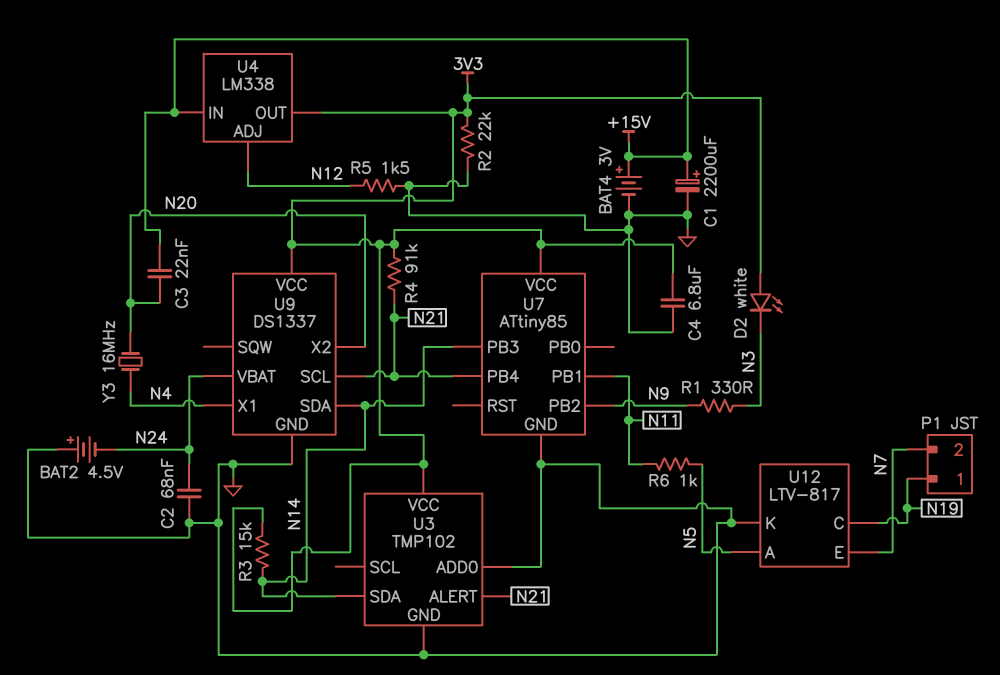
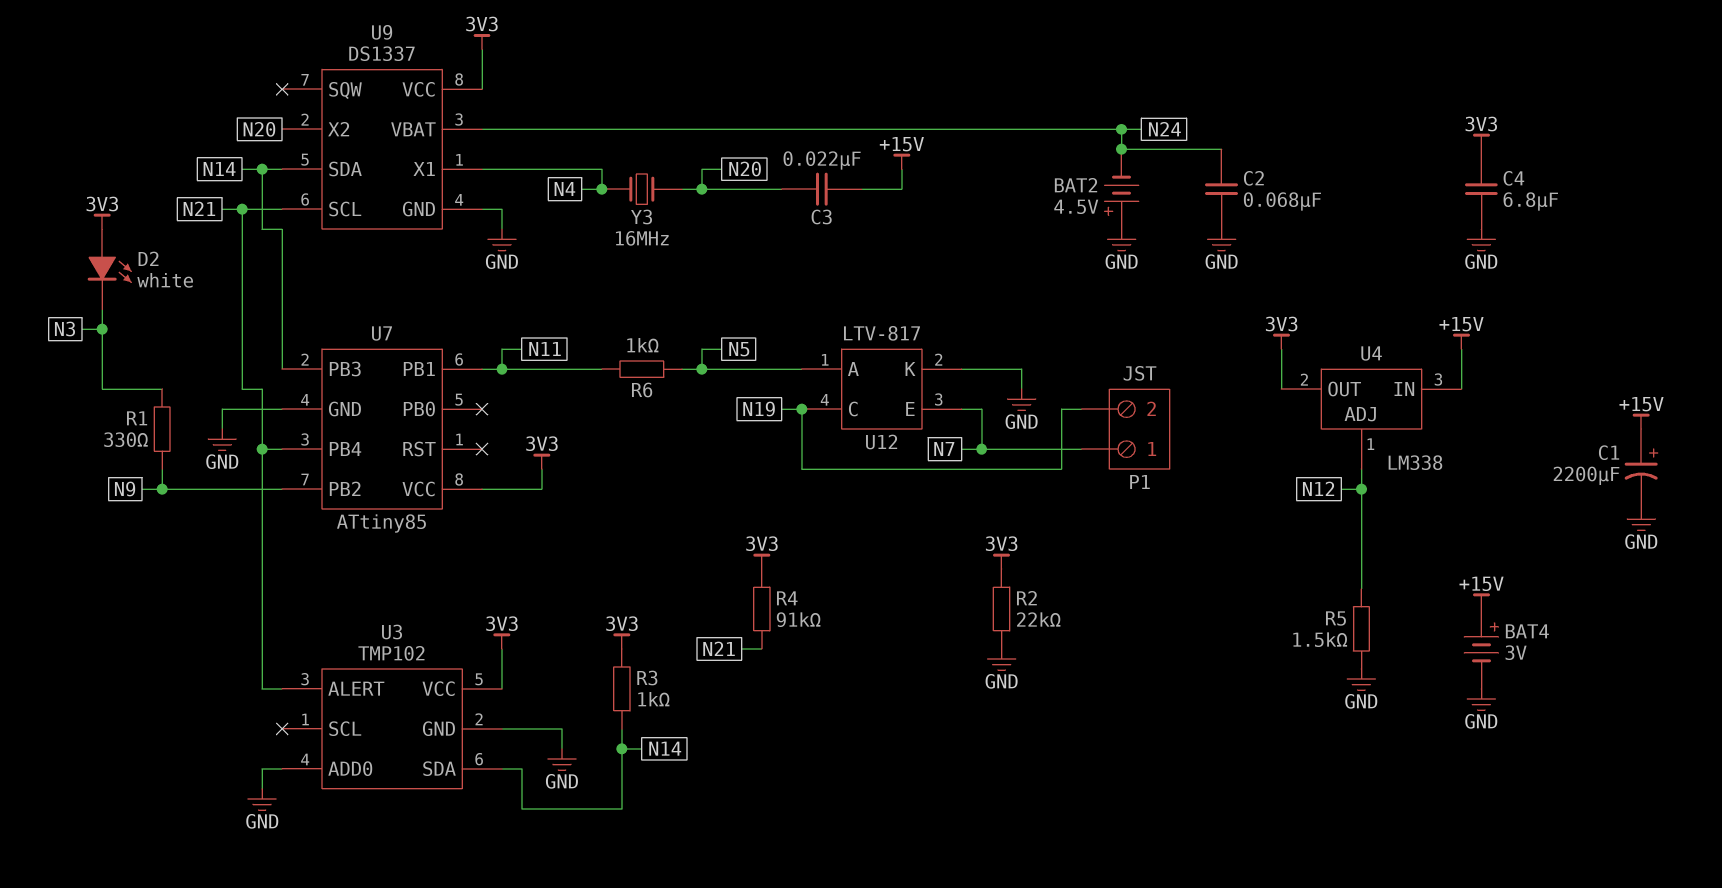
P1 pin 1: N19 -> N7
P1 pin 2: N7 -> N19
R3: 15k (3V3, N14) -> 1k (3V3, N14)

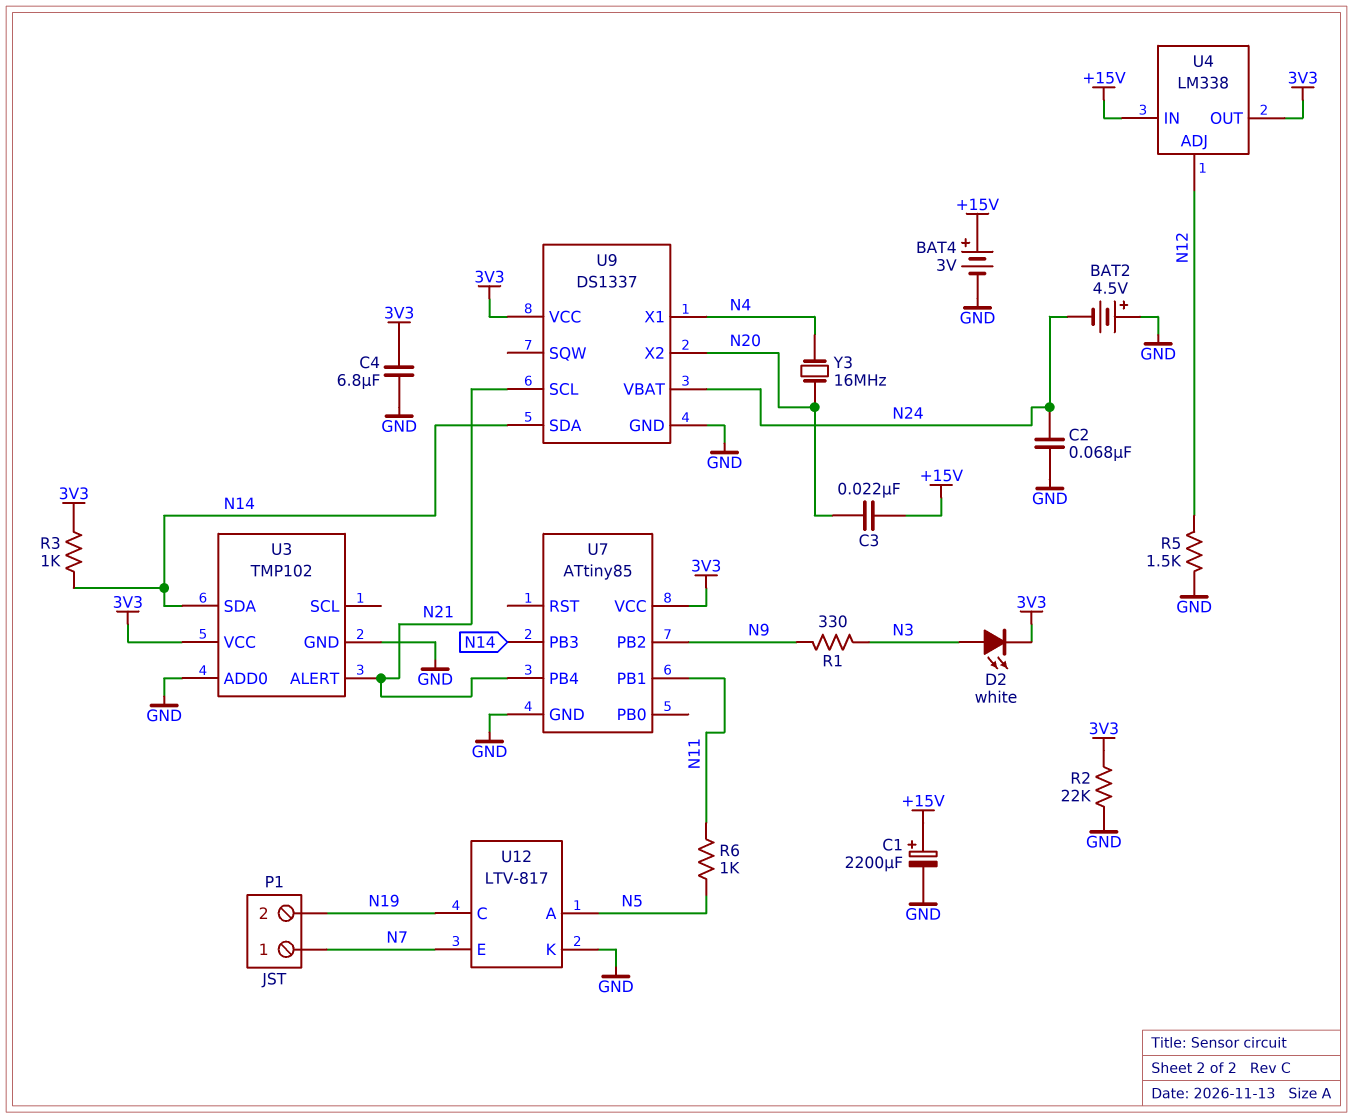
D2: LED white (A 3V3, K N3) -> LED white (A N3, K 3V3)
R4: 91k (3V3, N21) -> none

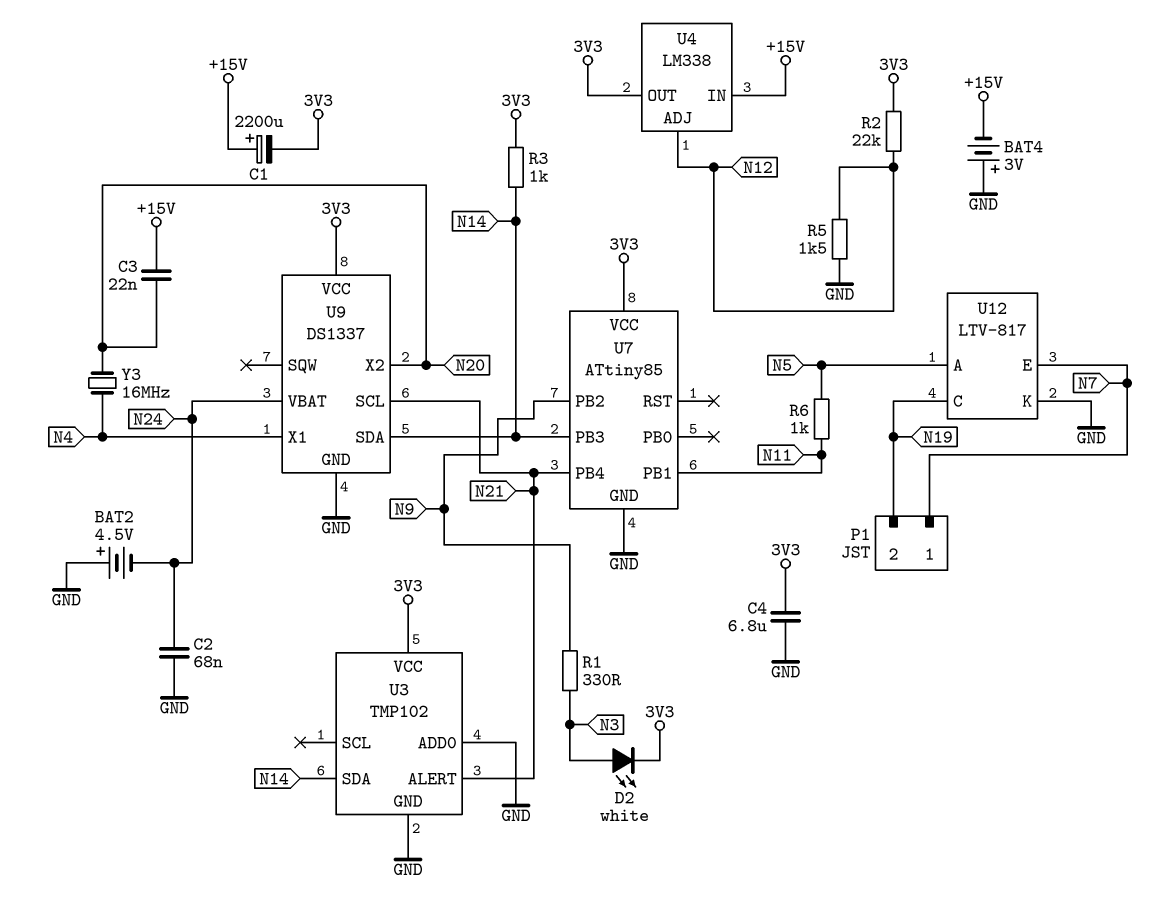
BAT4: 3V (plus +15V, minus GND) -> 3V (plus GND, minus +15V)
C1: 2200uF (plus +15V, minus GND) -> 2200uF (plus +15V, minus 3V3)
R2: 22k (3V3, GND) -> 22k (3V3, N12)

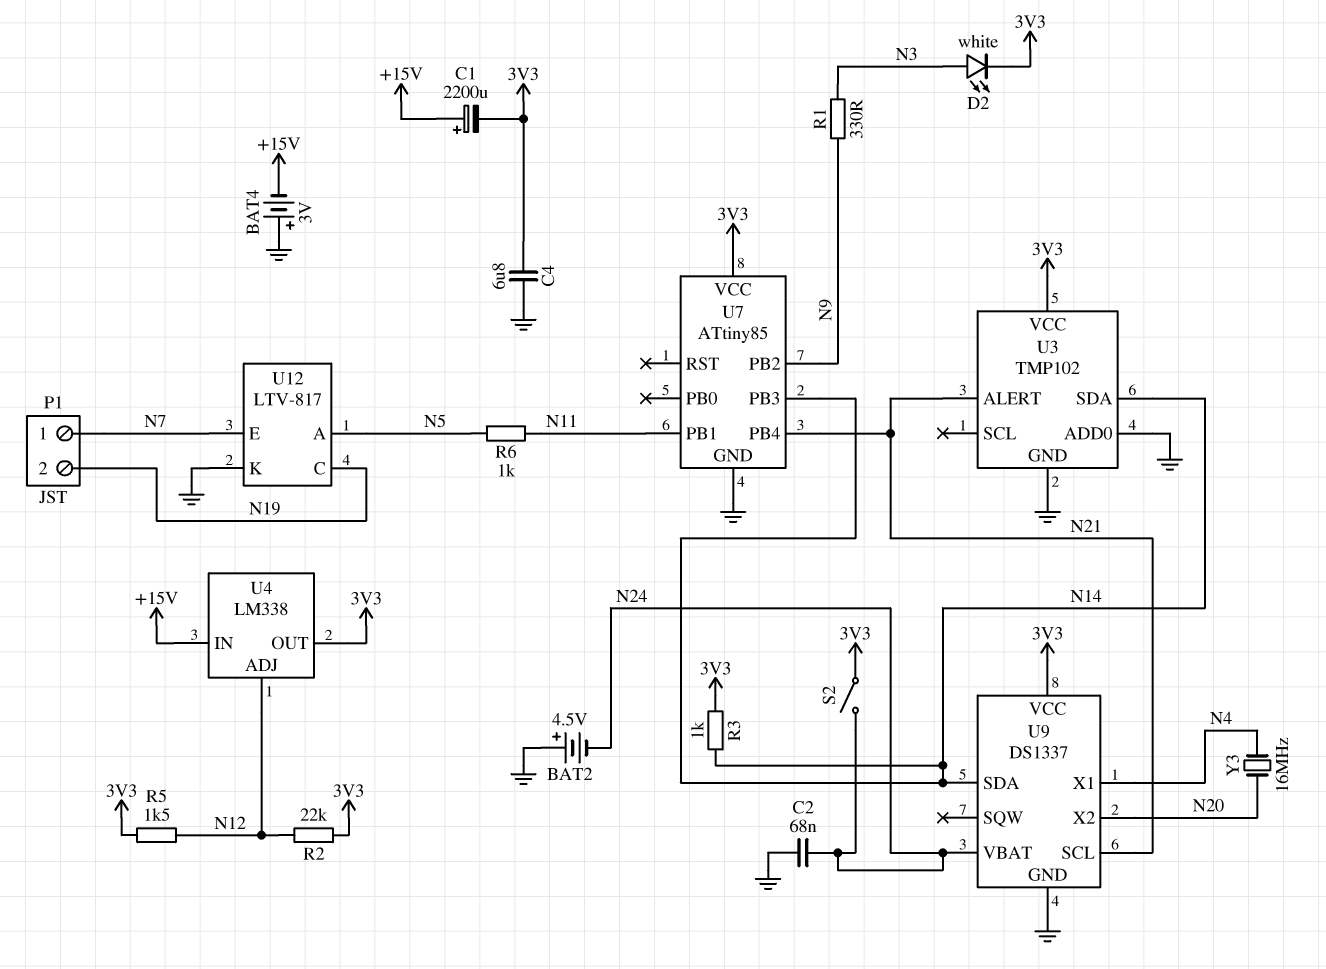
C3: 22nF (+15V, N20) -> none
R5: 1.5k (GND, N12) -> 1.5k (3V3, N12)
S2: none -> switch (3V3, N24)

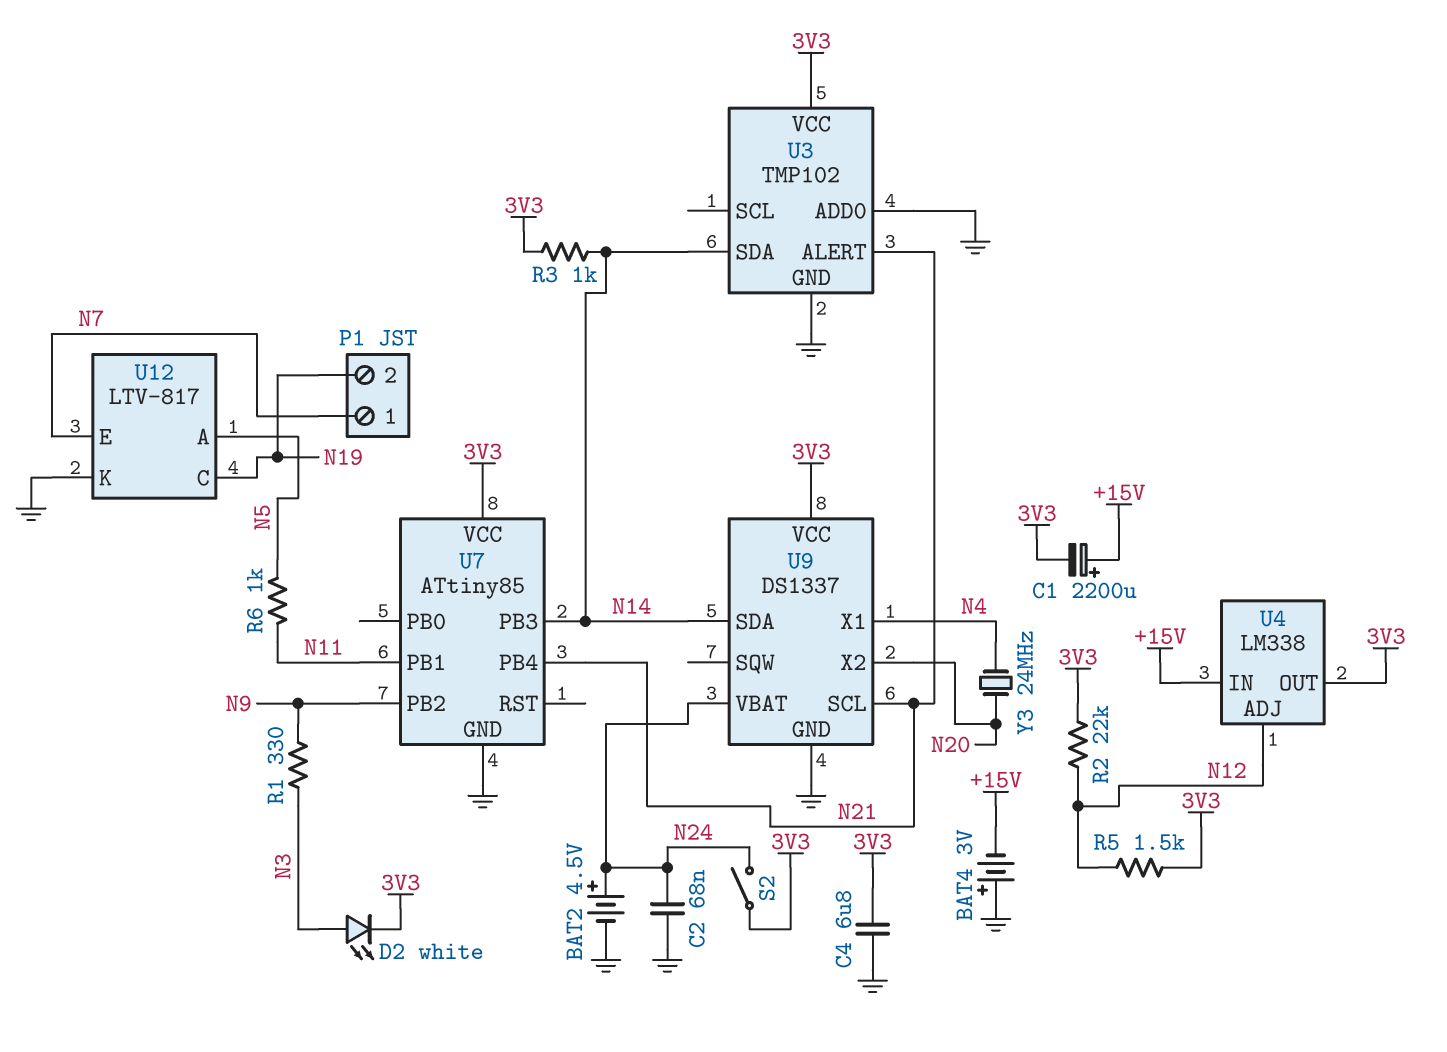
BAT2: 4.5V (plus GND, minus N24) -> 4.5V (plus N24, minus GND)
Y3: 16MHz (N4, N20) -> 24MHz (N4, N20)

